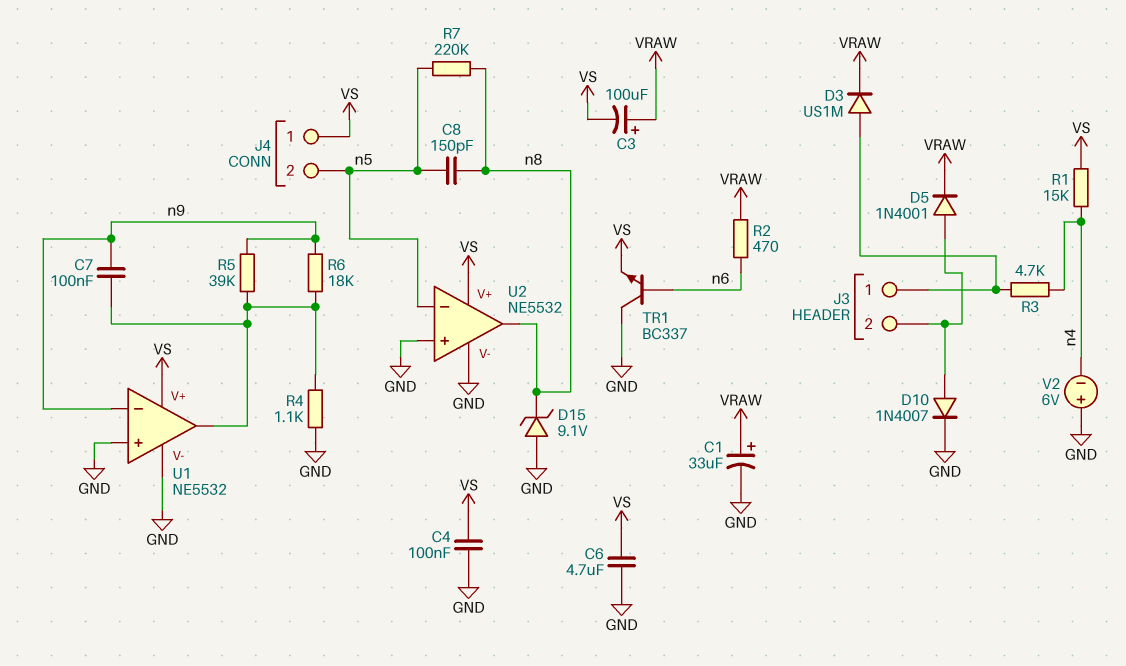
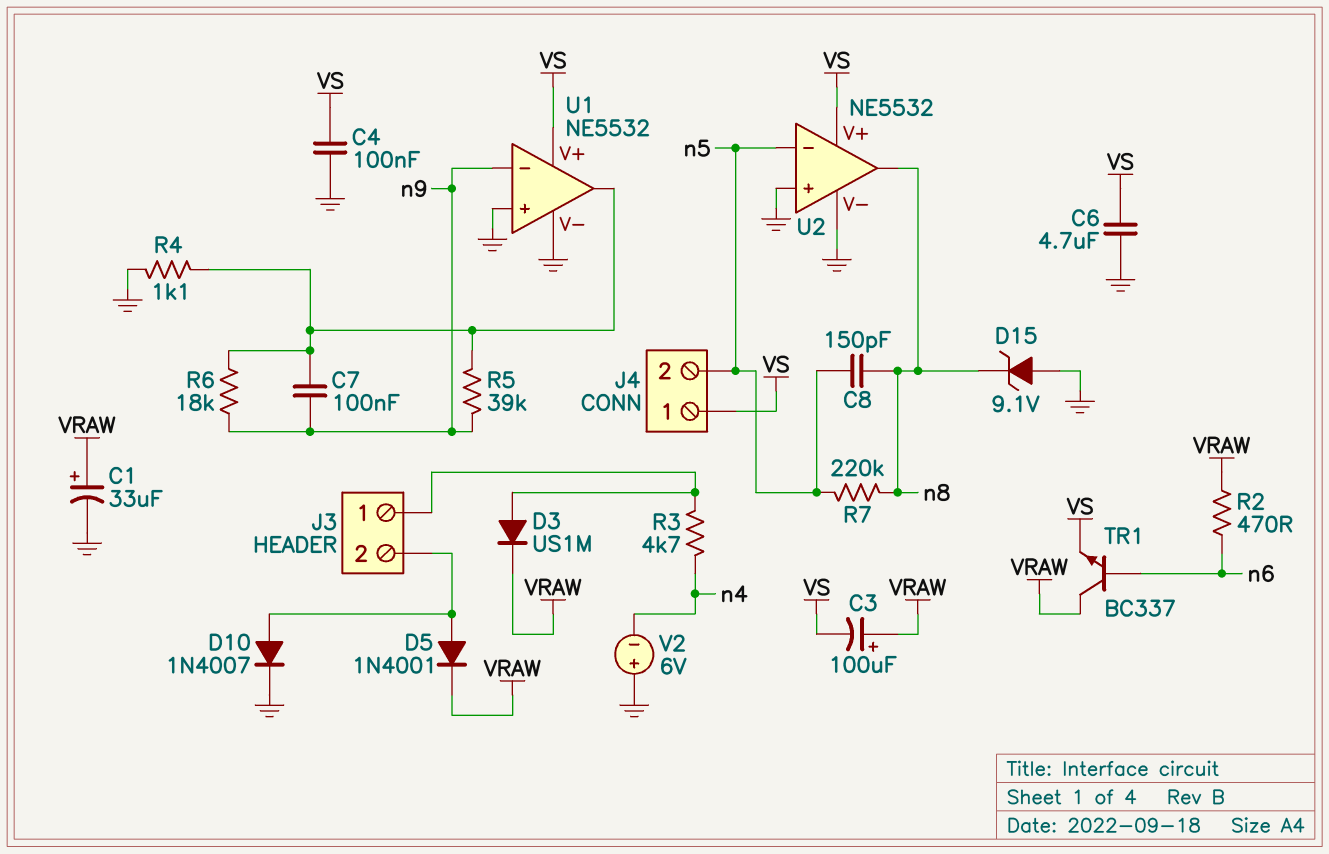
R1: 15k (VS, n4) -> none
TR1: NPN BC337 (B n6, C GND, E VS) -> NPN BC337 (B n6, C VRAW, E VS)

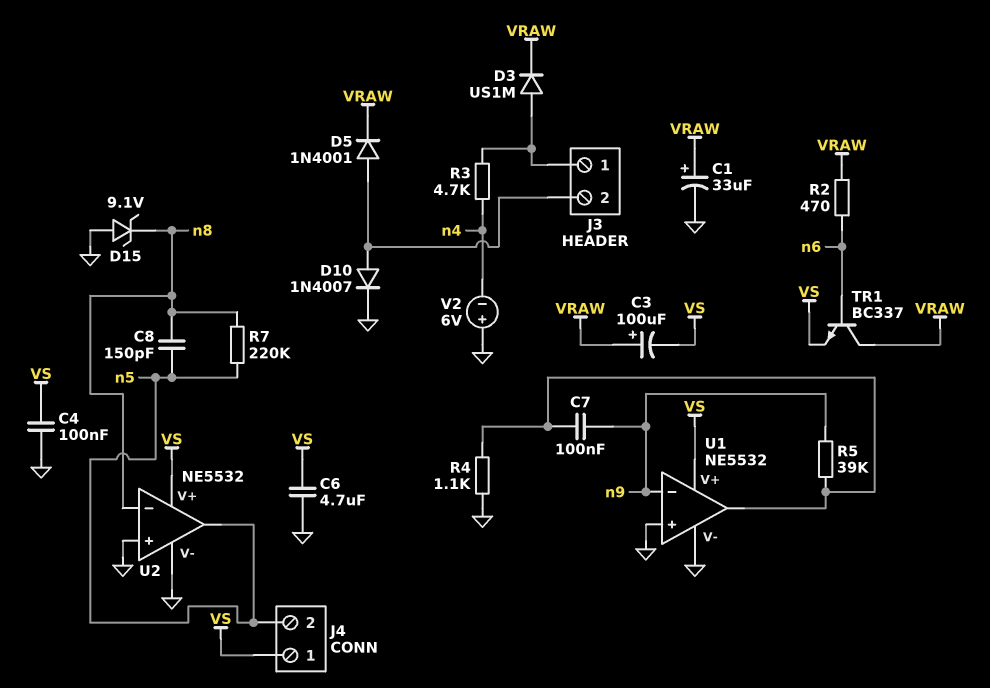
R6: 18k (U1/out, n9) -> none
U2 pin in-: n5 -> n8
U2 pin out: n8 -> n5

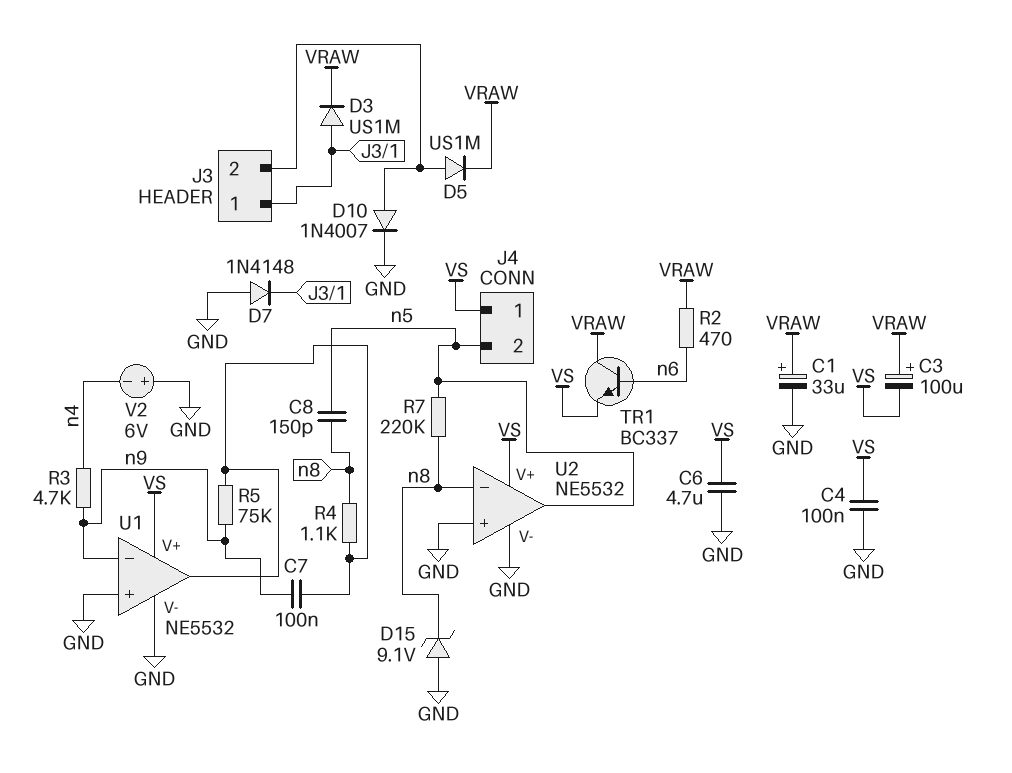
D5: diode 1N4001 (A J3/2, K VRAW) -> diode US1M (A J3/2, K VRAW)
D7: none -> diode 1N4148 (A GND, K J3/1)
R3: 4.7k (J3/1, n4) -> 4.7k (n4, n9)
R4: 1.1k (GND, U1/out) -> 1.1k (U1/out, n8)
R5: 39k (U1/out, n9) -> 75k (U1/out, n9)

